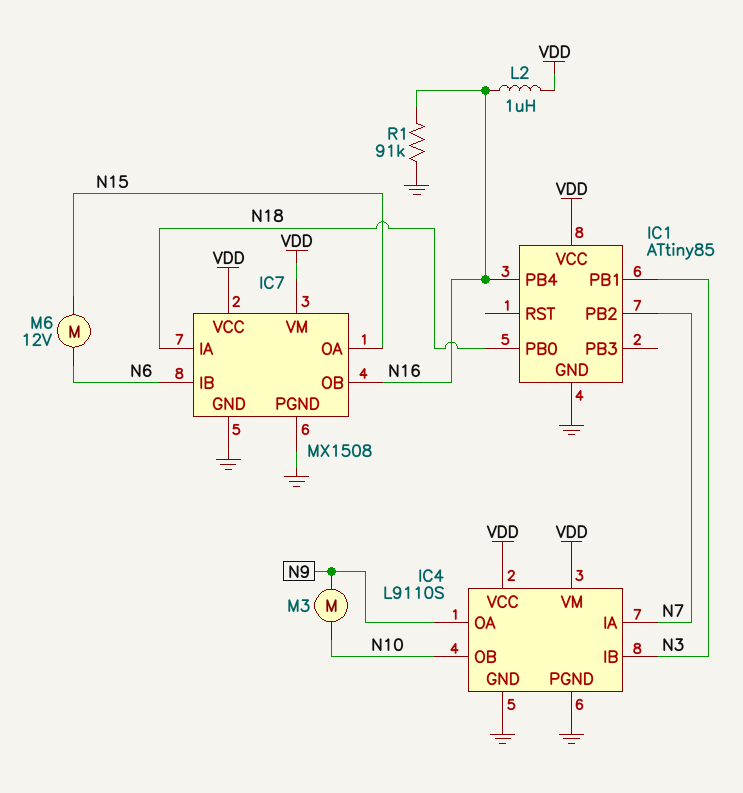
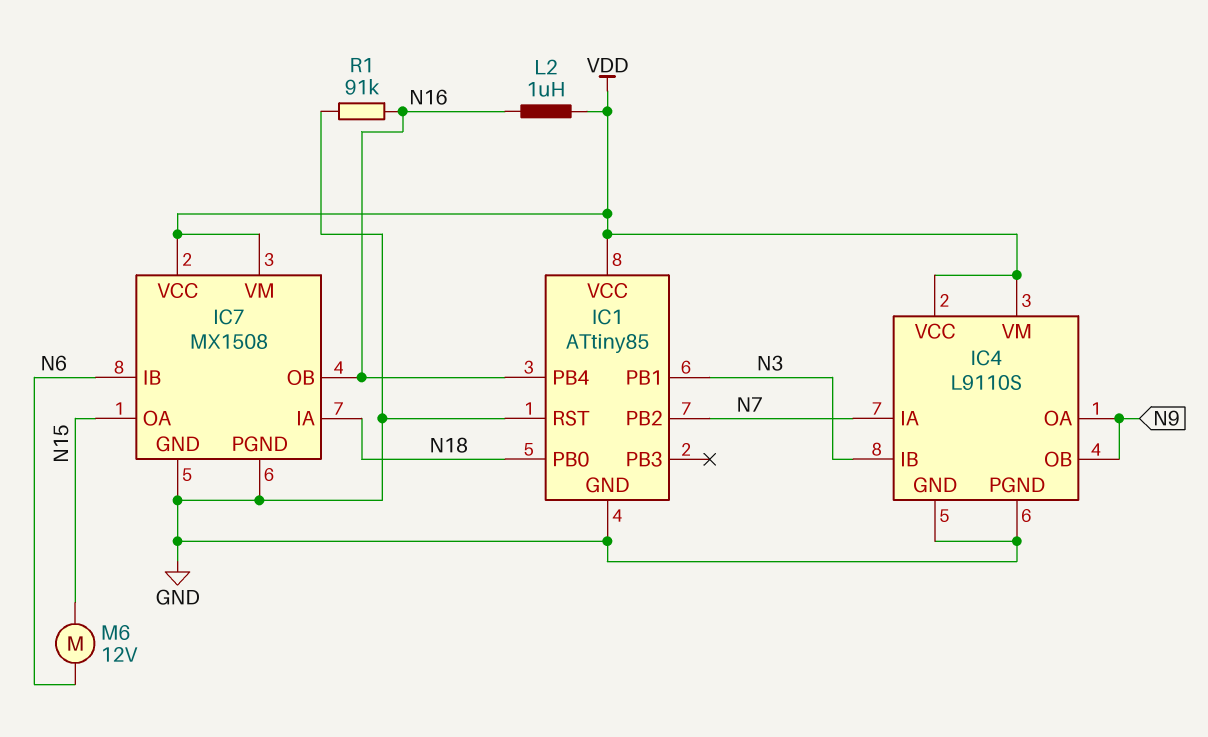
IC1 pin RST: none -> GND
IC4 pin OB: N10 -> N9
M3: motor (N9, N10) -> none

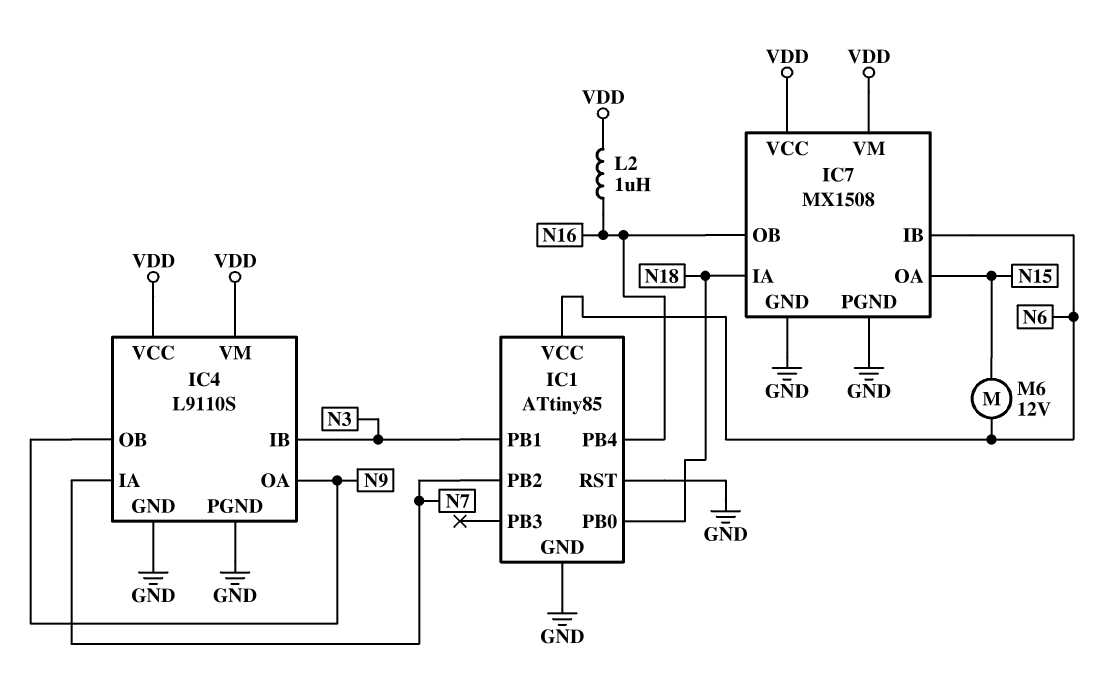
IC1 pin VCC: VDD -> N6
R1: 91k (GND, N16) -> none

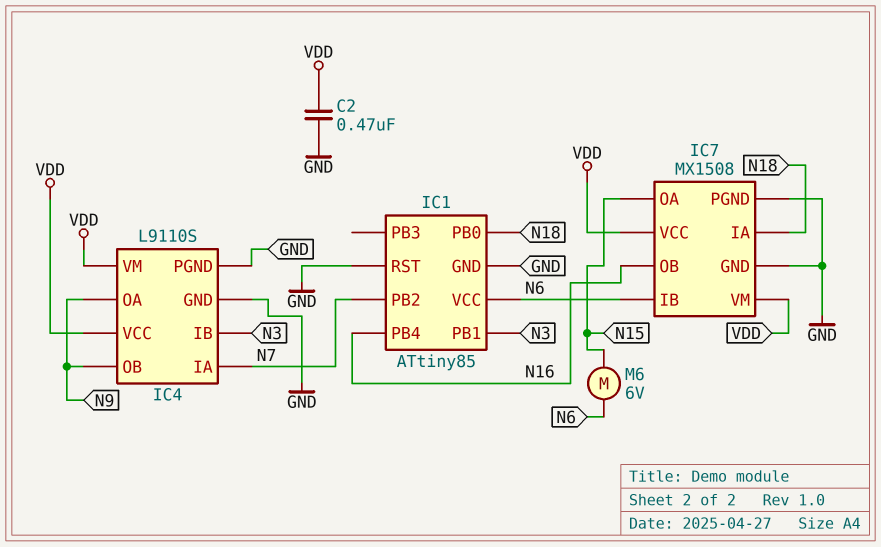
C2: none -> 470nF (GND, VDD)
L2: 1uH (N16, VDD) -> none
M6: motor 12V (N6, N15) -> motor 6V (N6, N15)

